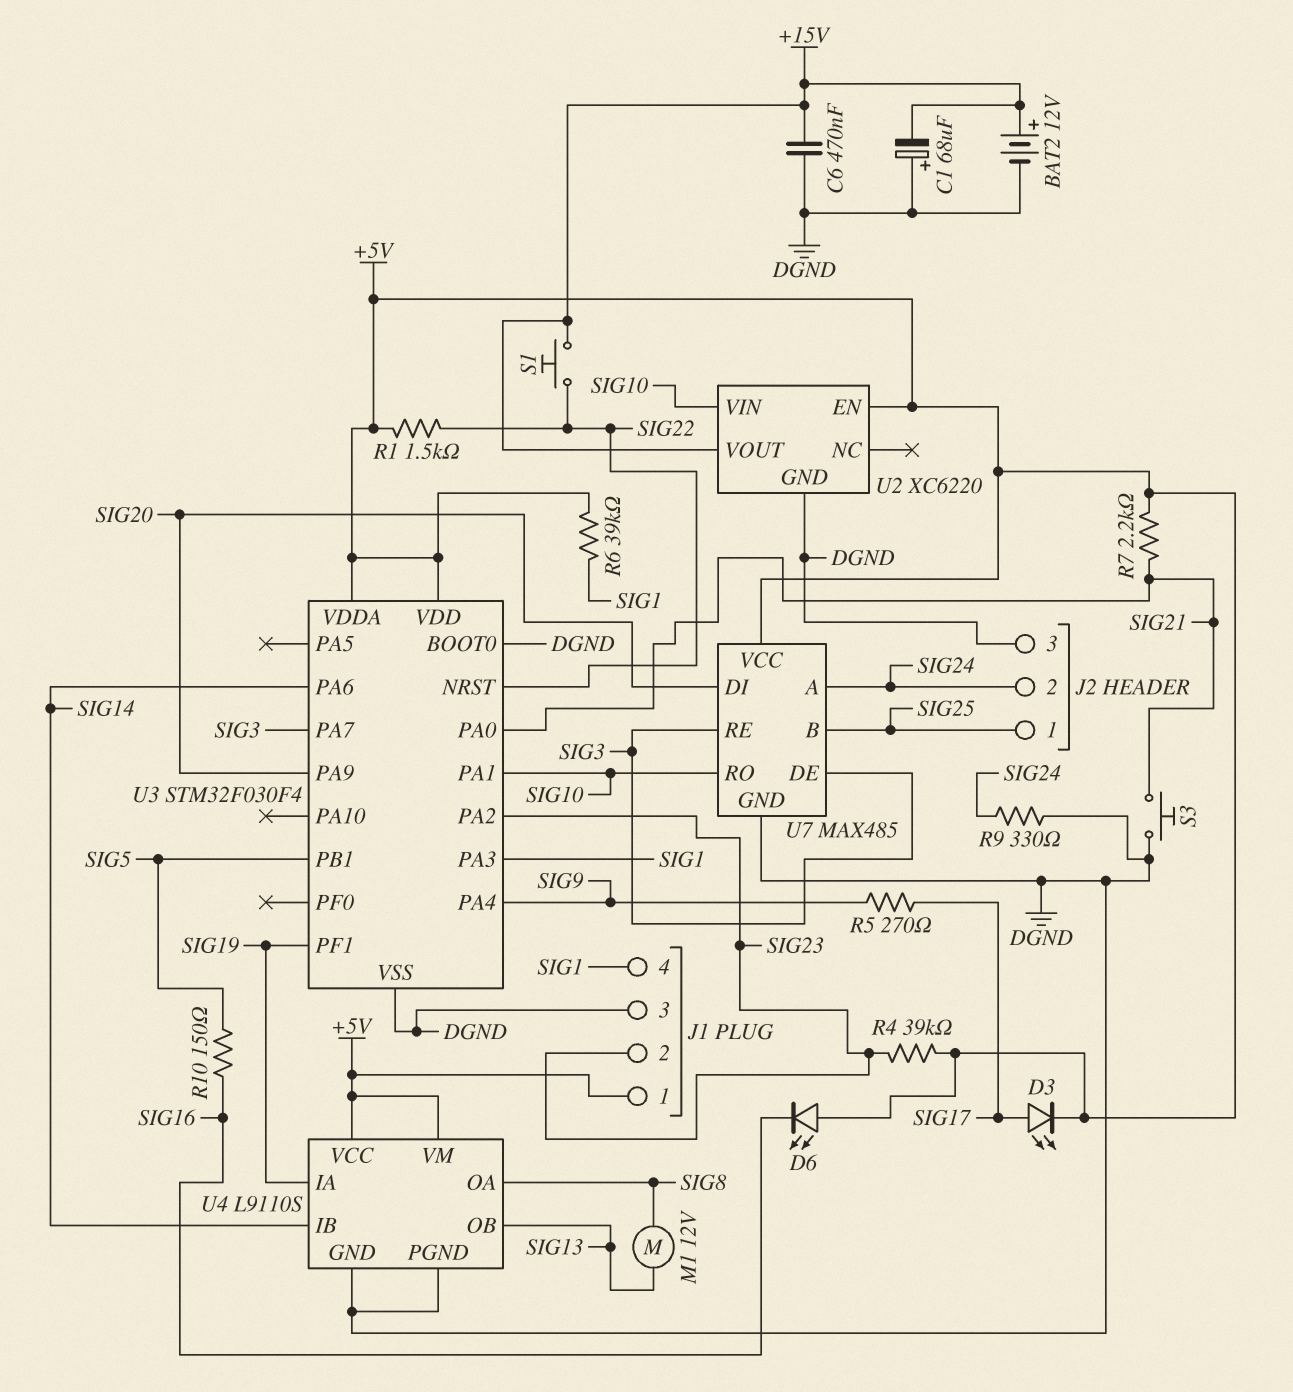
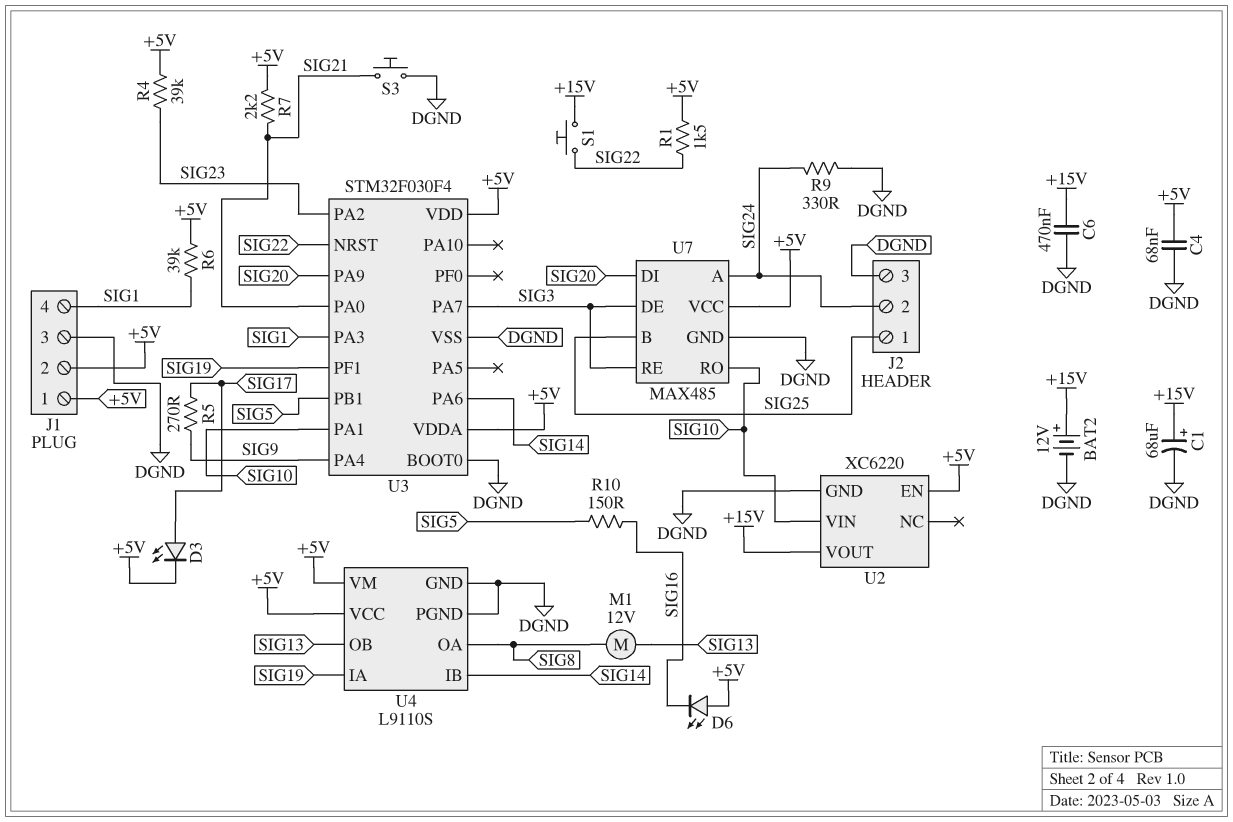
C1: 68uF (plus DGND, minus +15V) -> 68uF (plus +15V, minus DGND)
C4: none -> 68nF (+5V, DGND)
J1 pin 2: SIG23 -> +5V

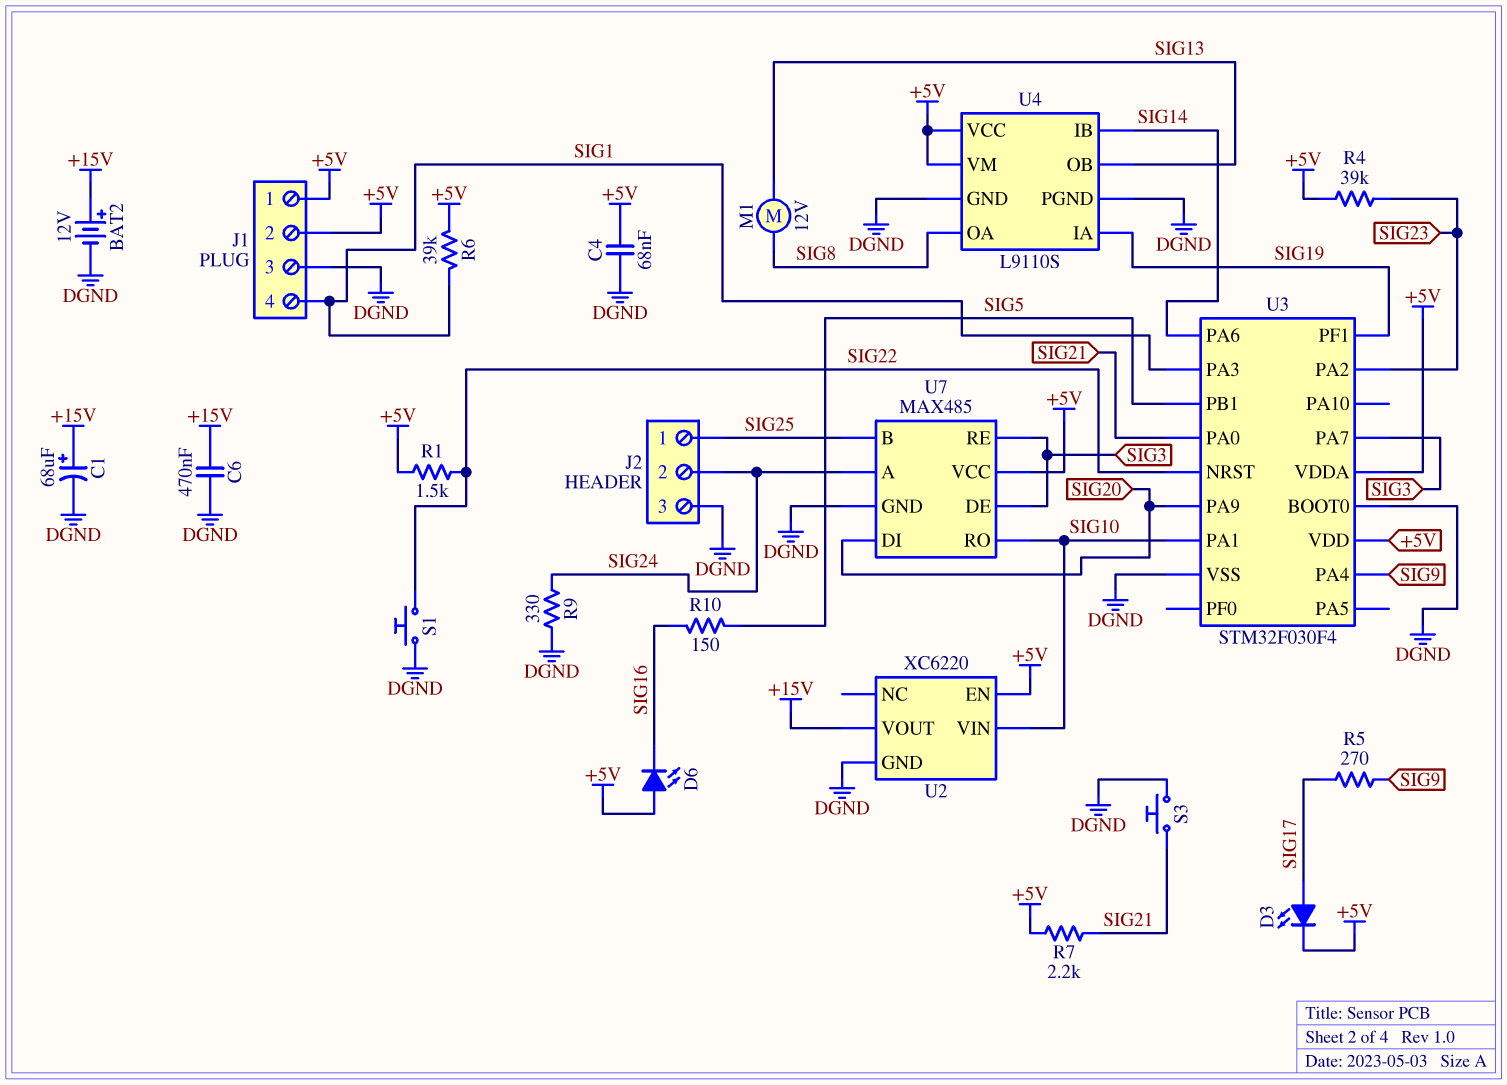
S1: button (+15V, SIG22) -> button (DGND, SIG22)

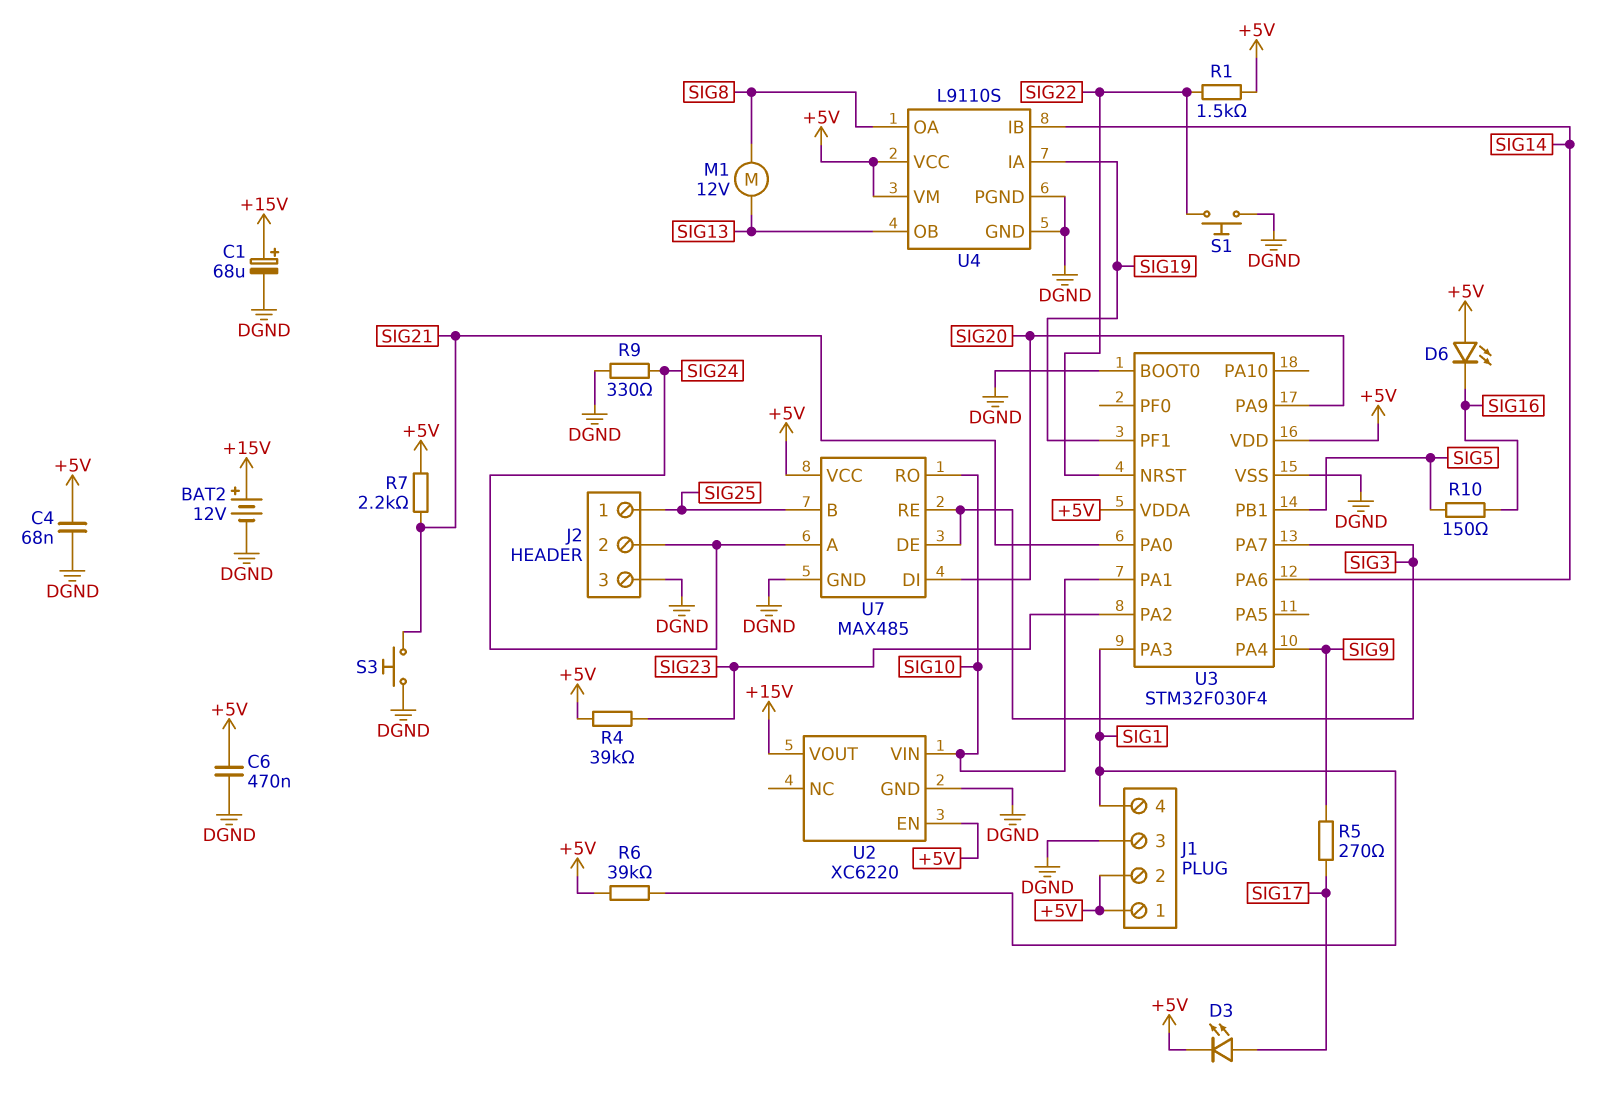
C6: 470nF (+15V, DGND) -> 470nF (+5V, DGND)

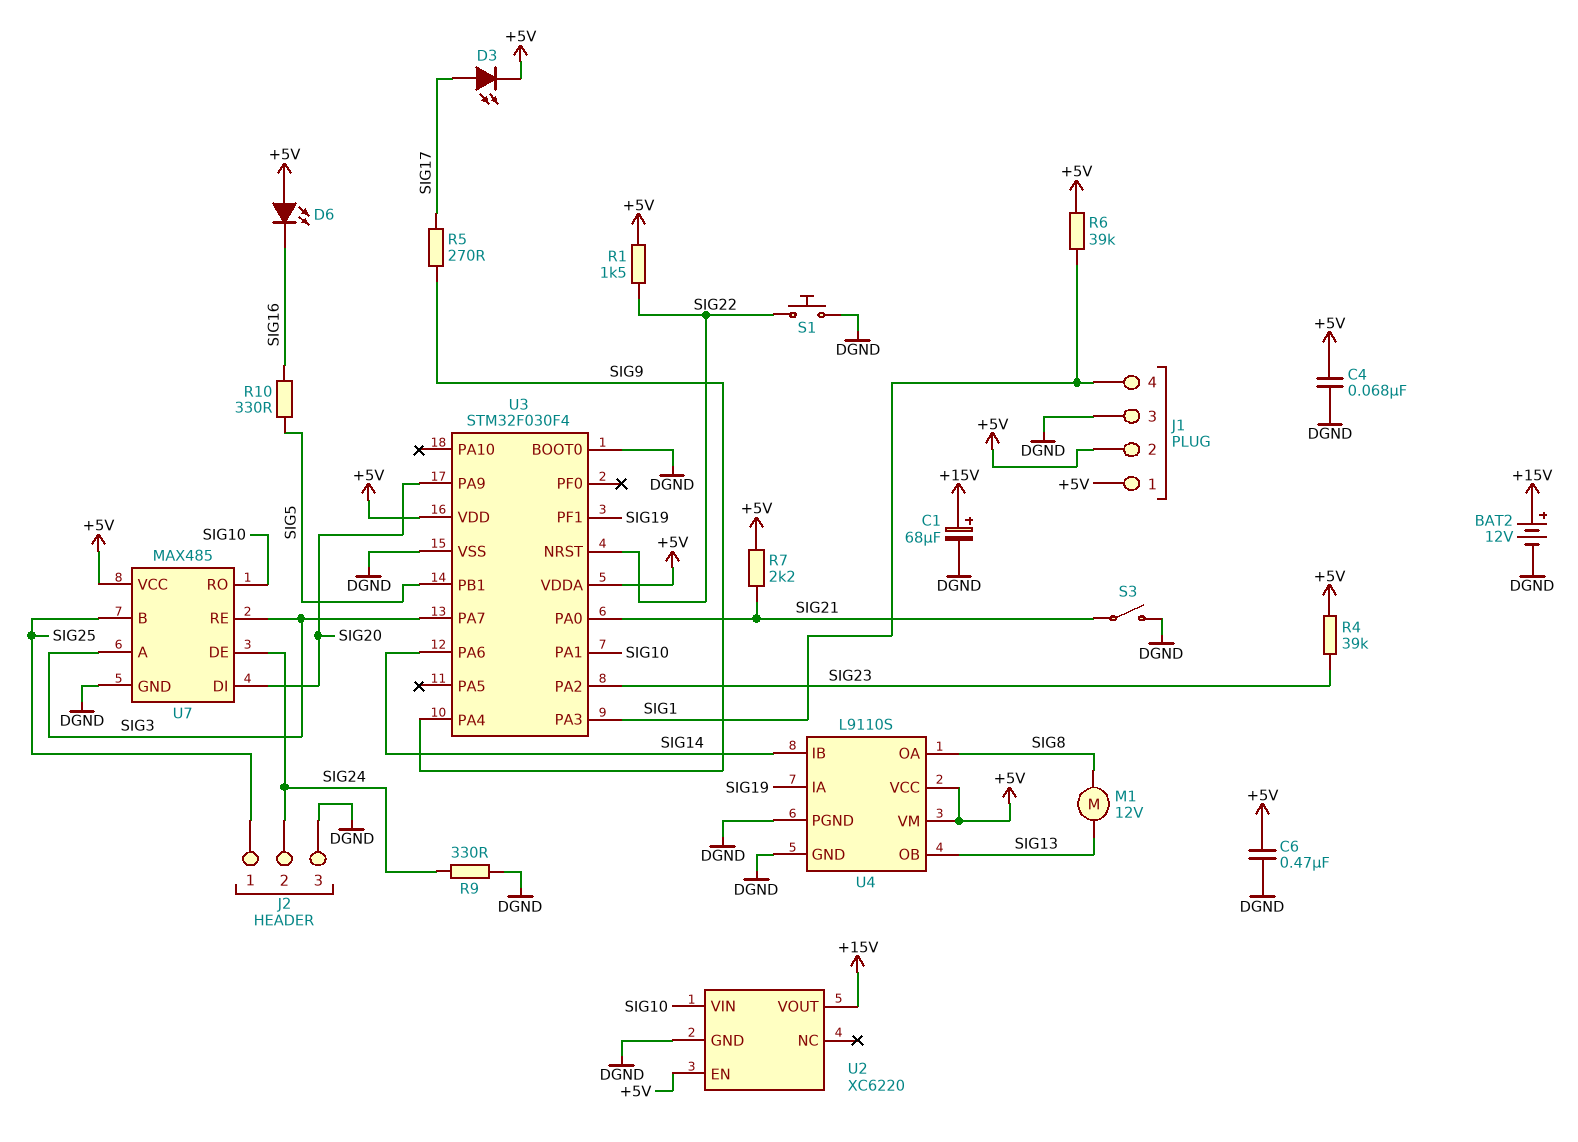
R10: 150 (SIG5, SIG16) -> 330 (SIG5, SIG16)
S3: button (DGND, SIG21) -> switch (DGND, SIG21)
U7 pin A: SIG24 -> SIG3
U7 pin DE: SIG3 -> SIG24

